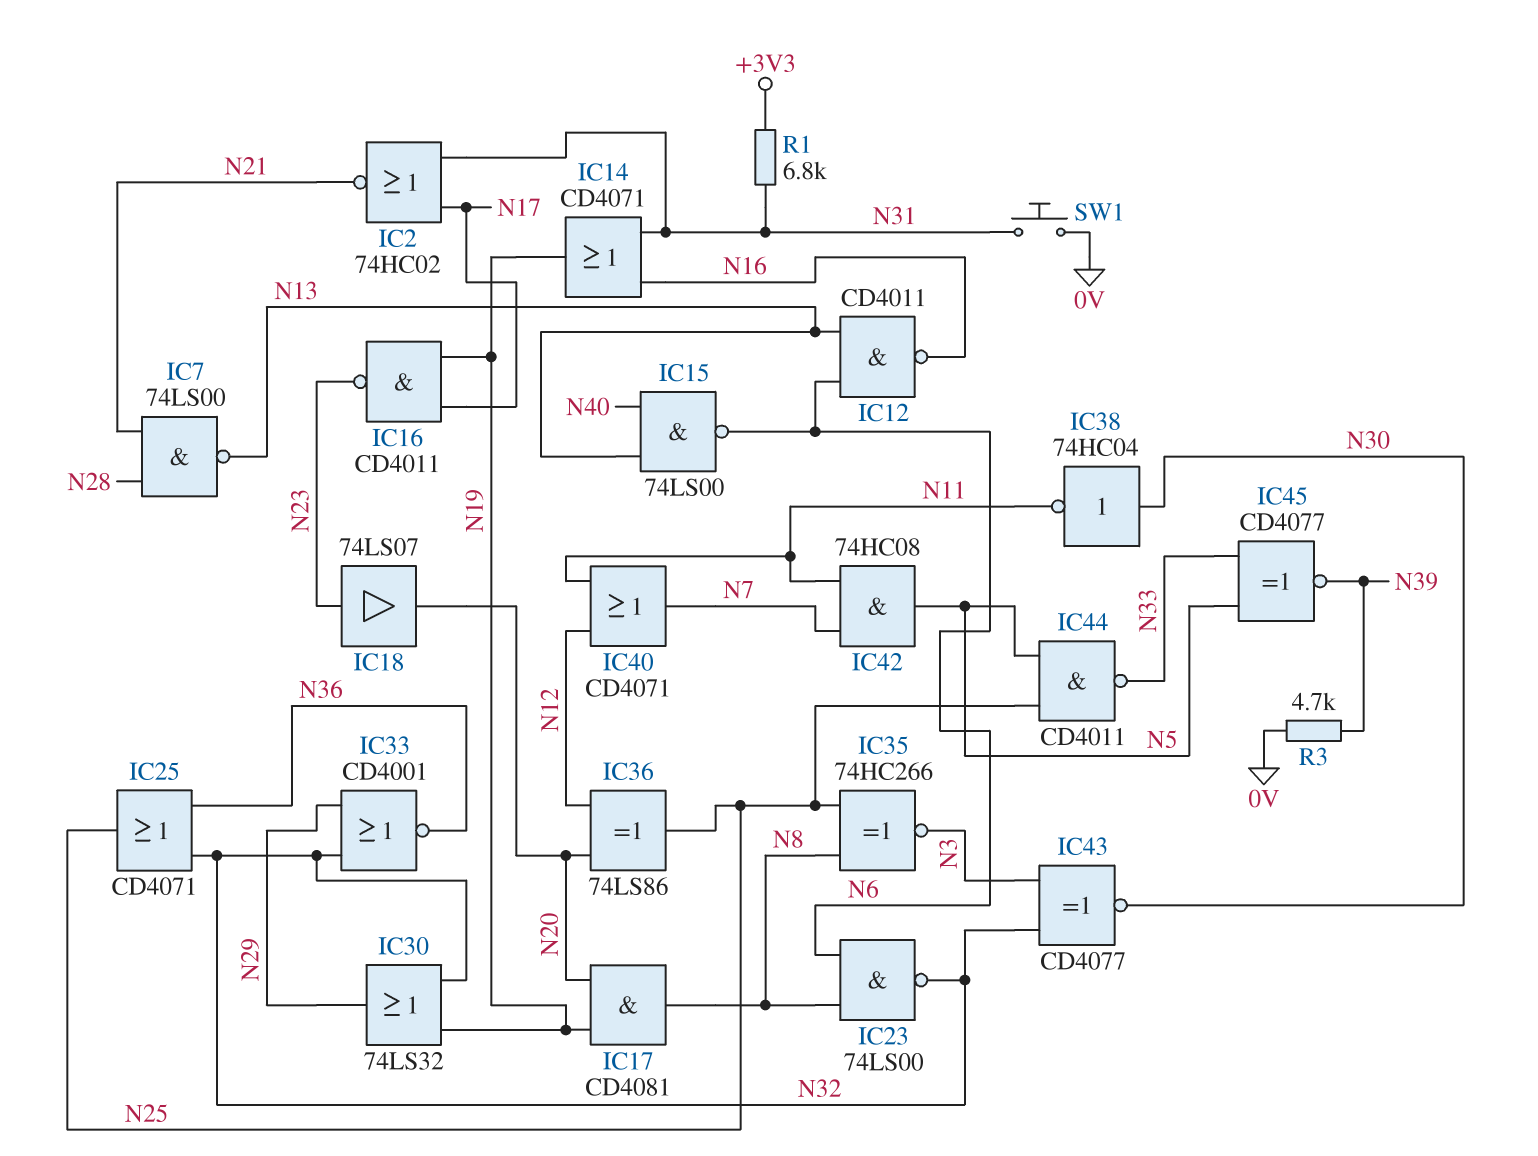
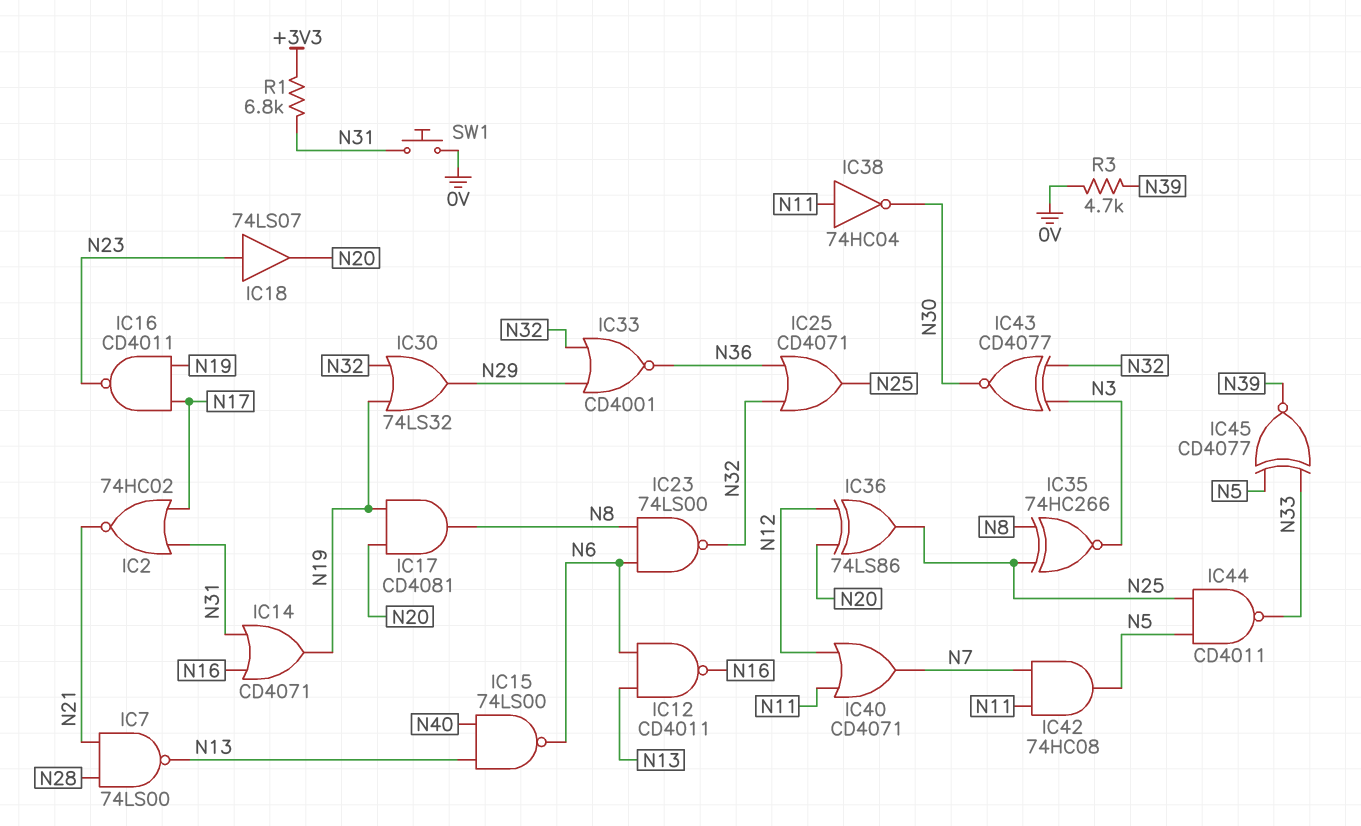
IC38: NOT 74HC04 (in N30, out N11) -> NOT 74HC04 (in N11, out N30)

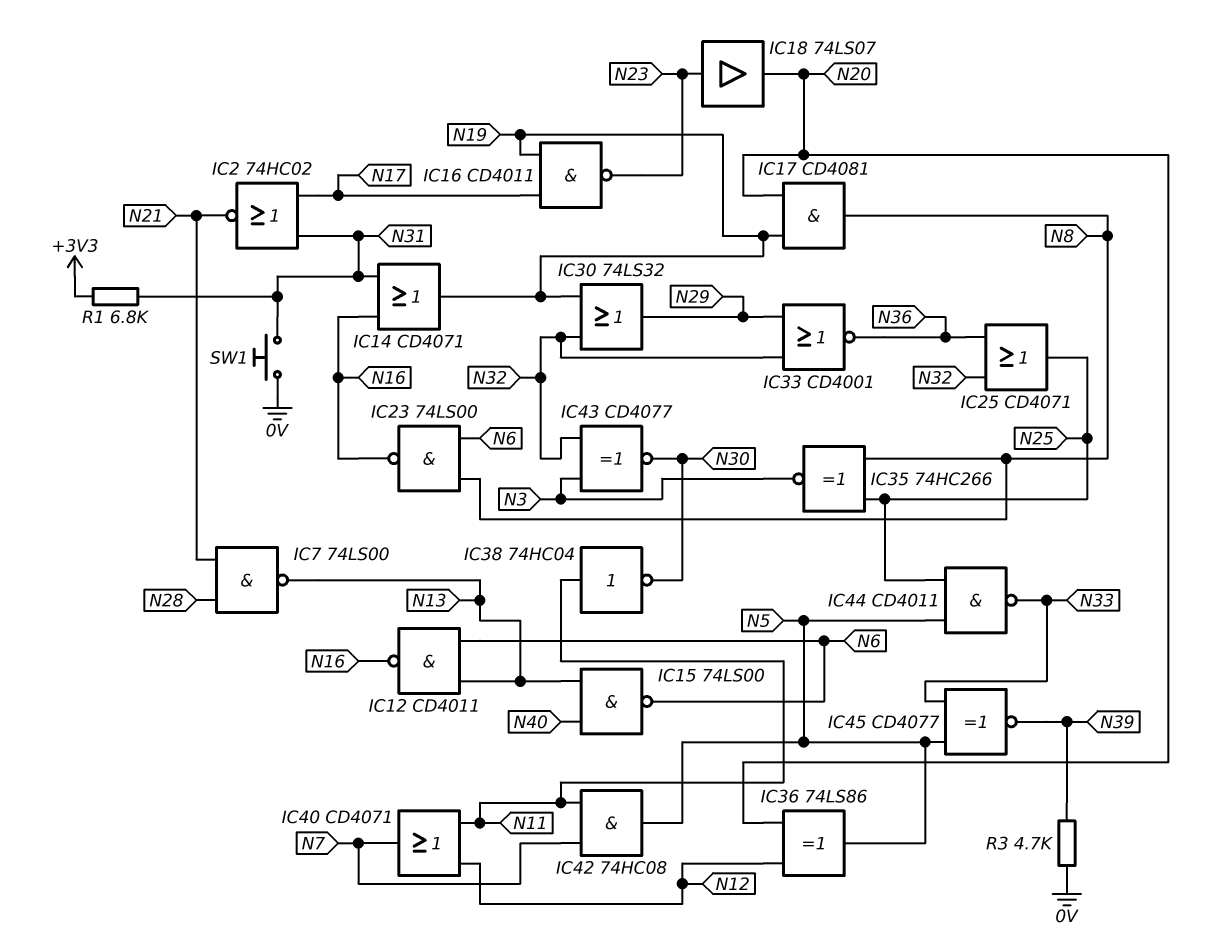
IC23: NAND 74LS00 (in N6, in N8, out N32) -> NAND 74LS00 (in N6, in N8, out N16)
IC36: XOR 74LS86 (in N12, in N20, out N25) -> XOR 74LS86 (in N12, in N20, out N5)

